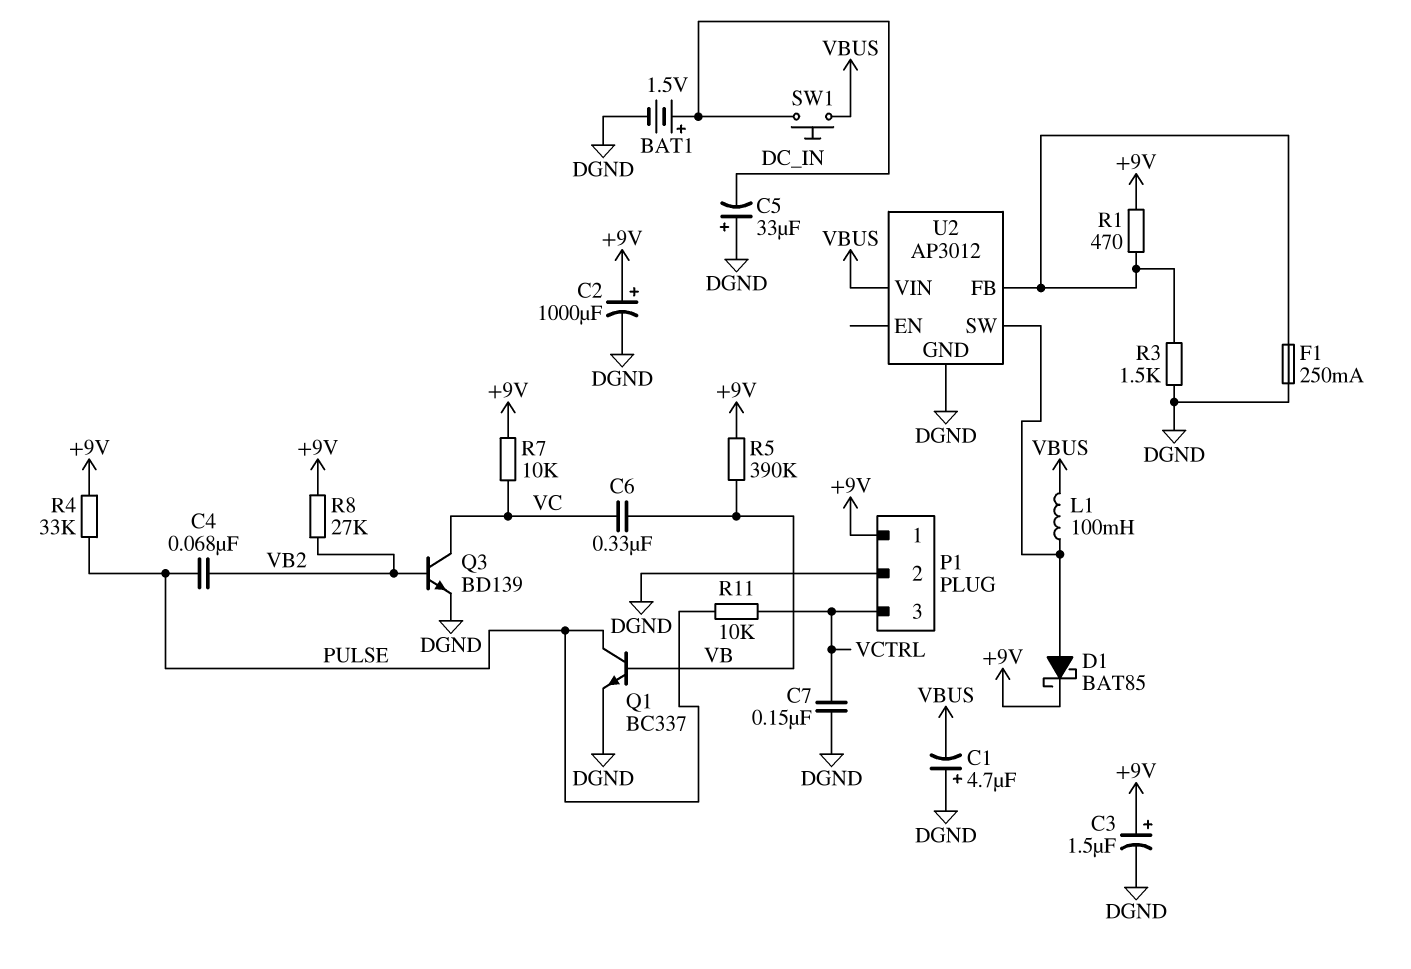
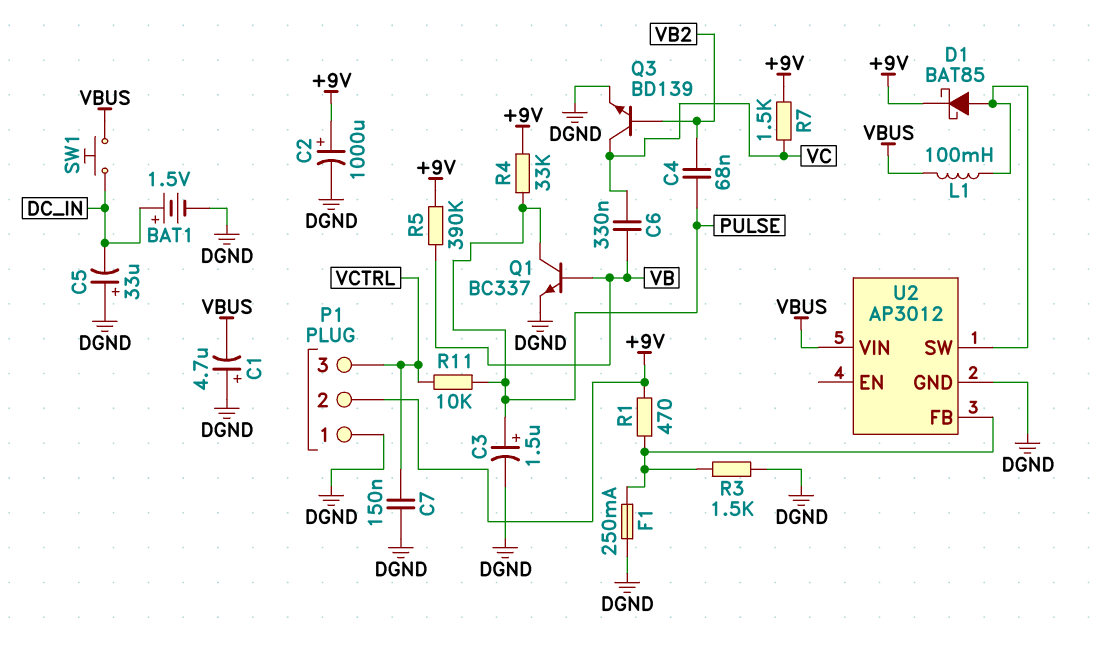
C3: 1.5uF (plus +9V, minus DGND) -> 1.5uF (plus PULSE, minus DGND)
P1 pin 1: +9V -> DGND
P1 pin 2: DGND -> +9V
R7: 10k (+9V, VC) -> 1.5k (+9V, VC)
R8: 27k (+9V, VB2) -> none

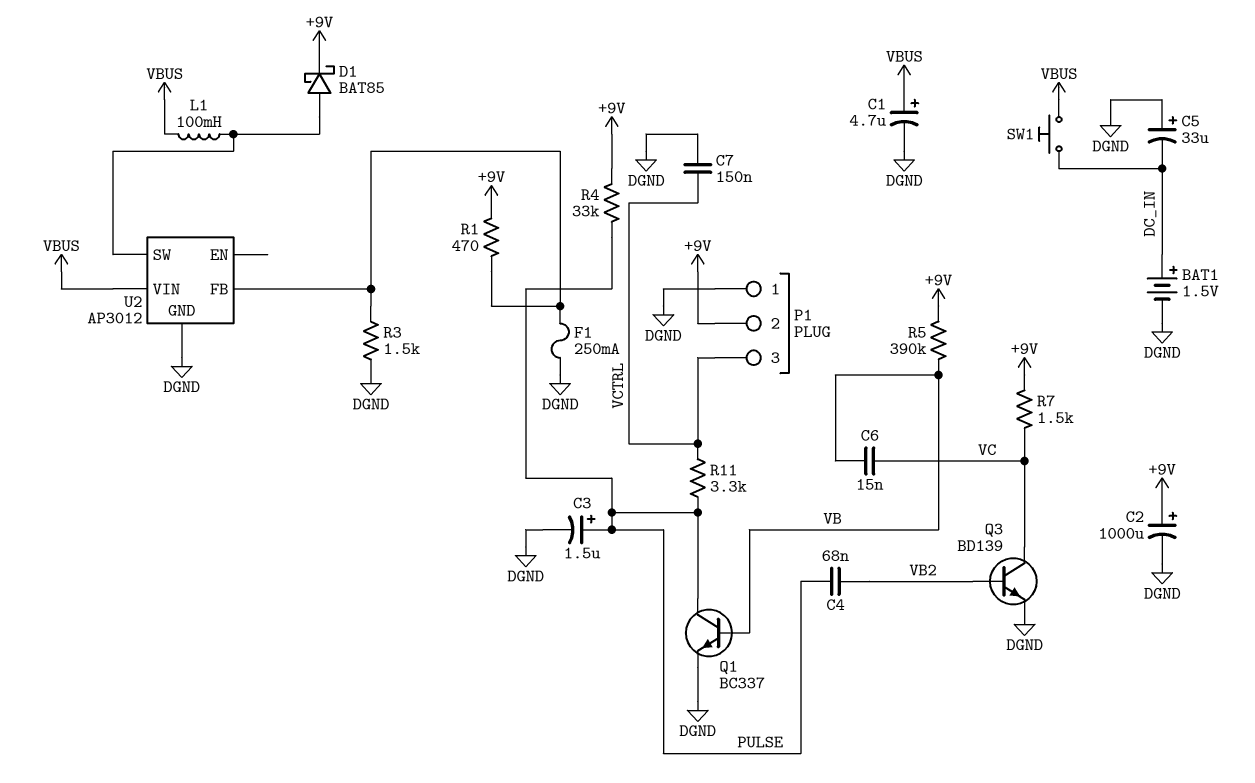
C1: 4.7uF (plus DGND, minus VBUS) -> 4.7uF (plus VBUS, minus DGND)
C6: 330nF (VB, VC) -> 15nF (VB, VC)
R11: 10k (PULSE, VCTRL) -> 3.3k (PULSE, VCTRL)

